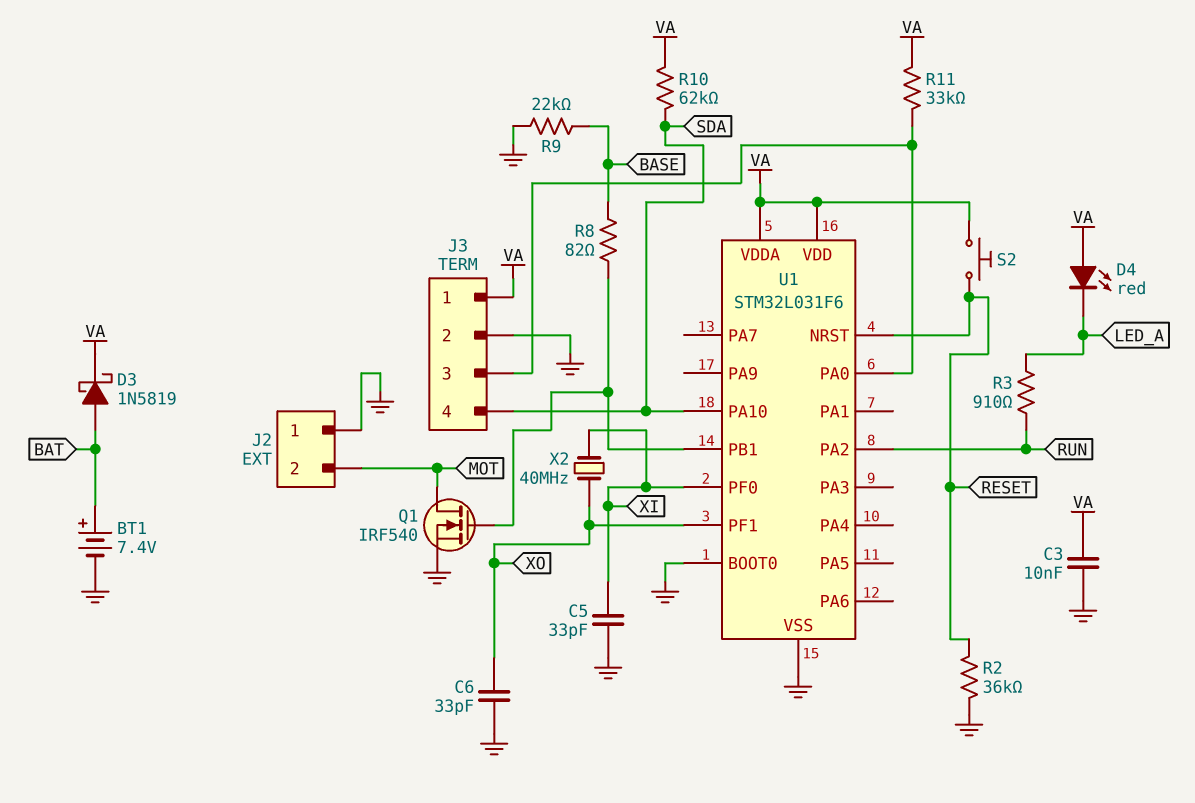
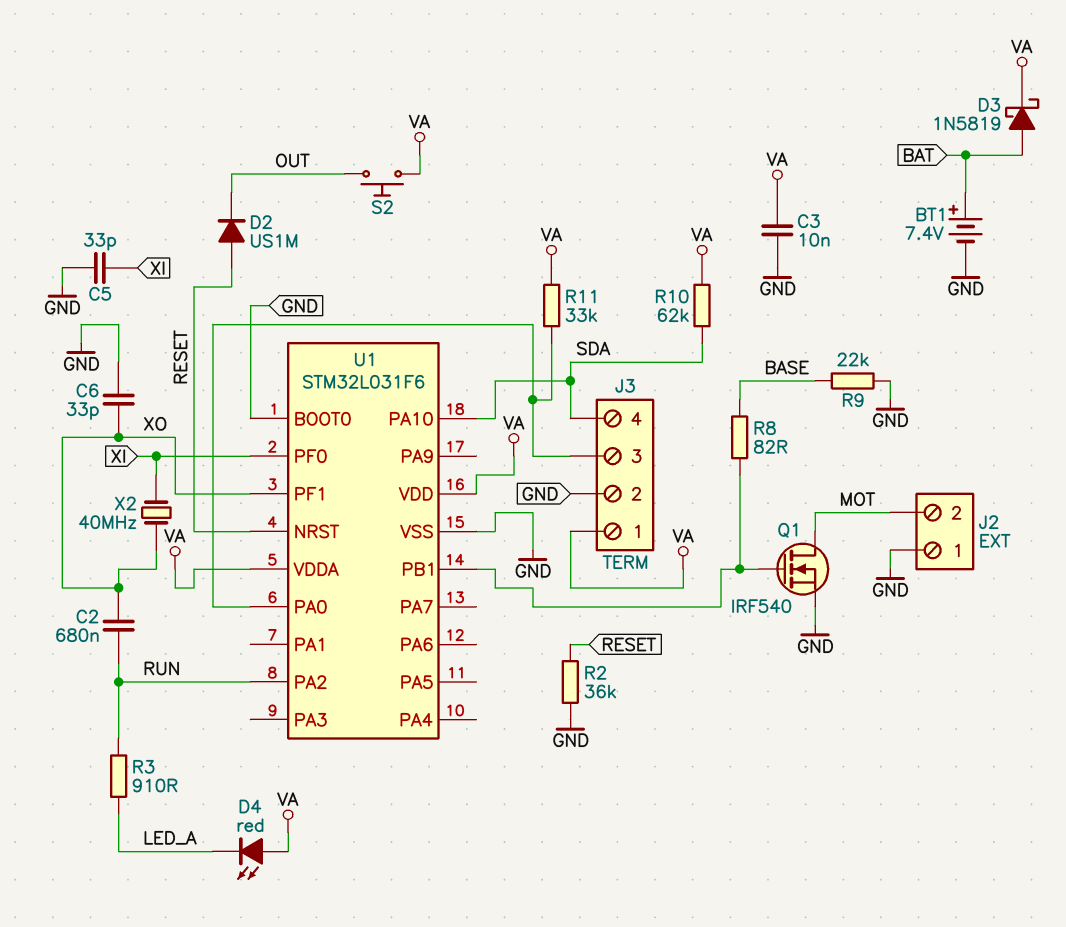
C2: none -> 680nF (RUN, XO)
D2: none -> diode US1M (A RESET, K OUT)
S2: button (RESET, VA) -> button (OUT, VA)

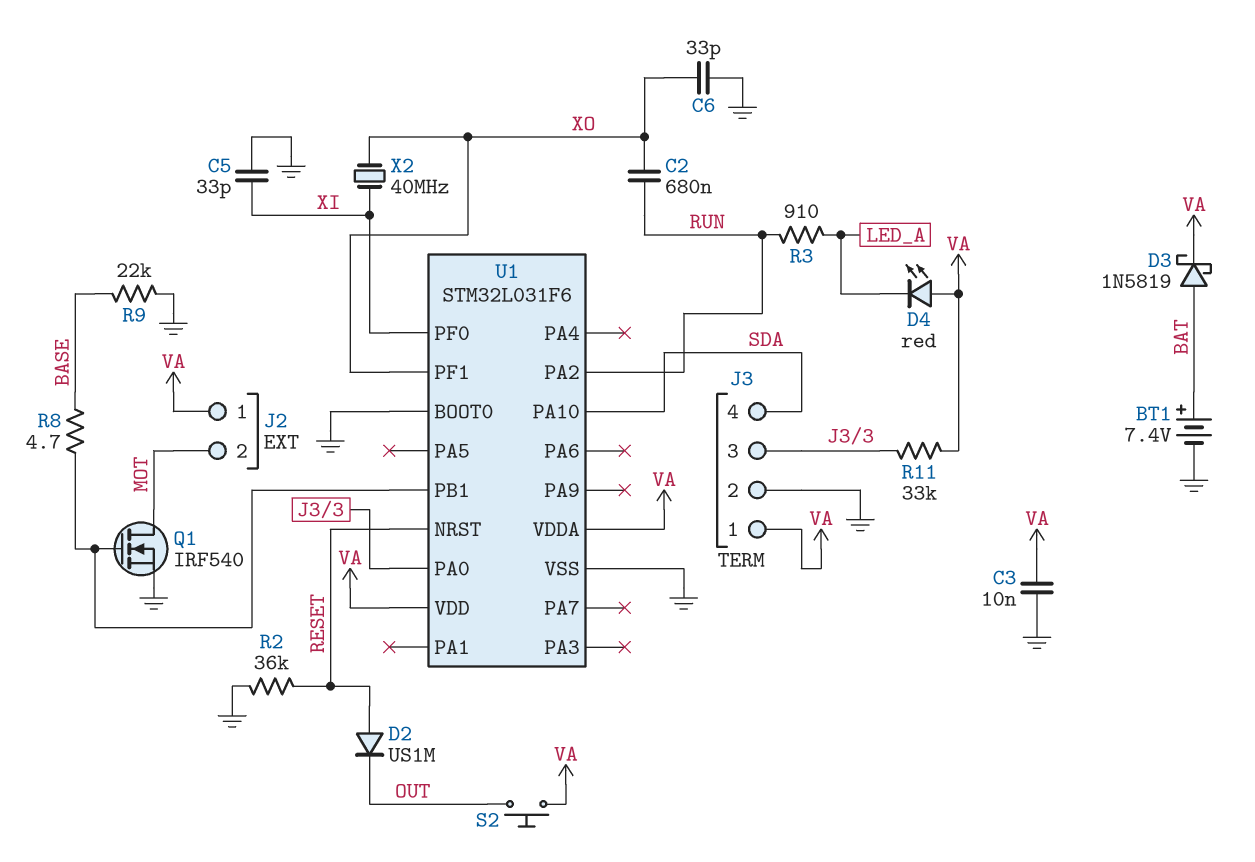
J2 pin 1: GND -> VA
R8: 82 (BASE, U1/PB1) -> 4.7 (BASE, U1/PB1)
R10: 62k (SDA, VA) -> none

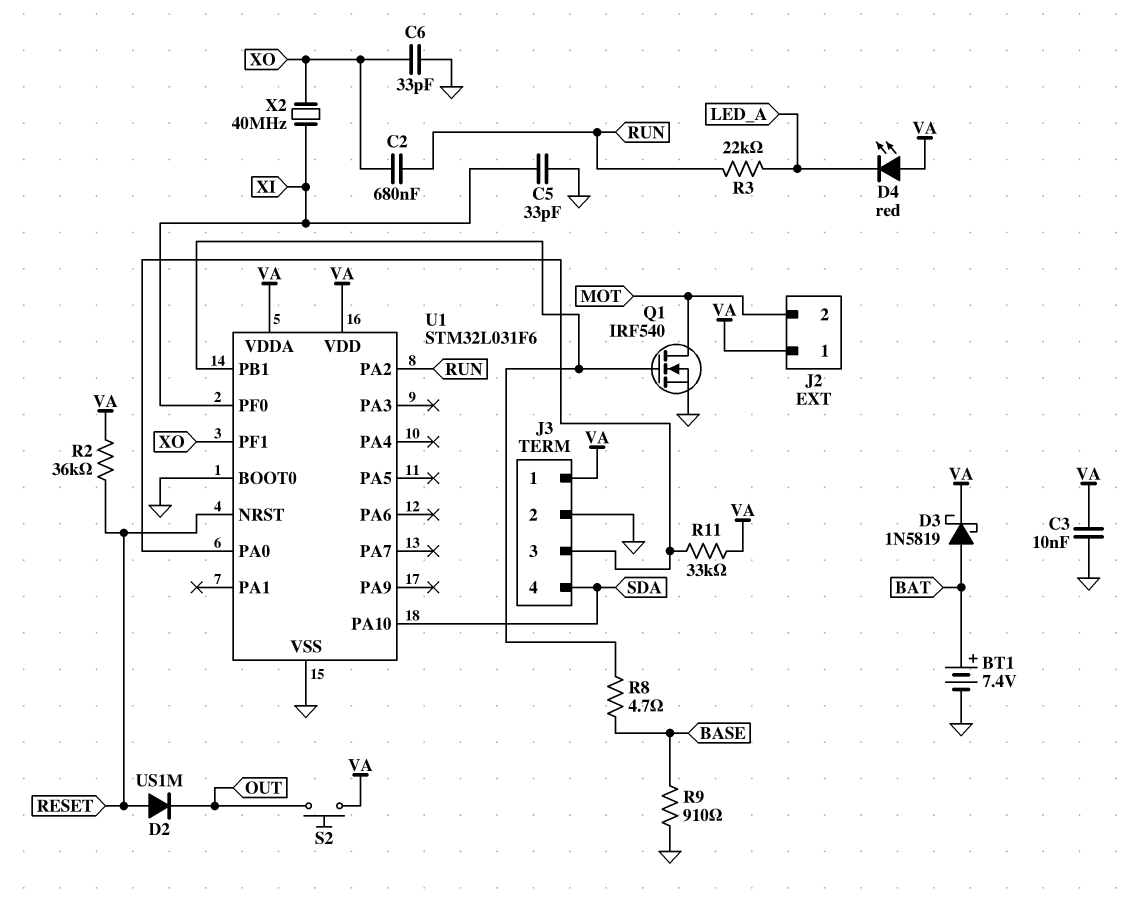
R2: 36k (GND, RESET) -> 36k (RESET, VA)
R3: 910 (LED_A, RUN) -> 22k (LED_A, RUN)
R9: 22k (BASE, GND) -> 910 (BASE, GND)

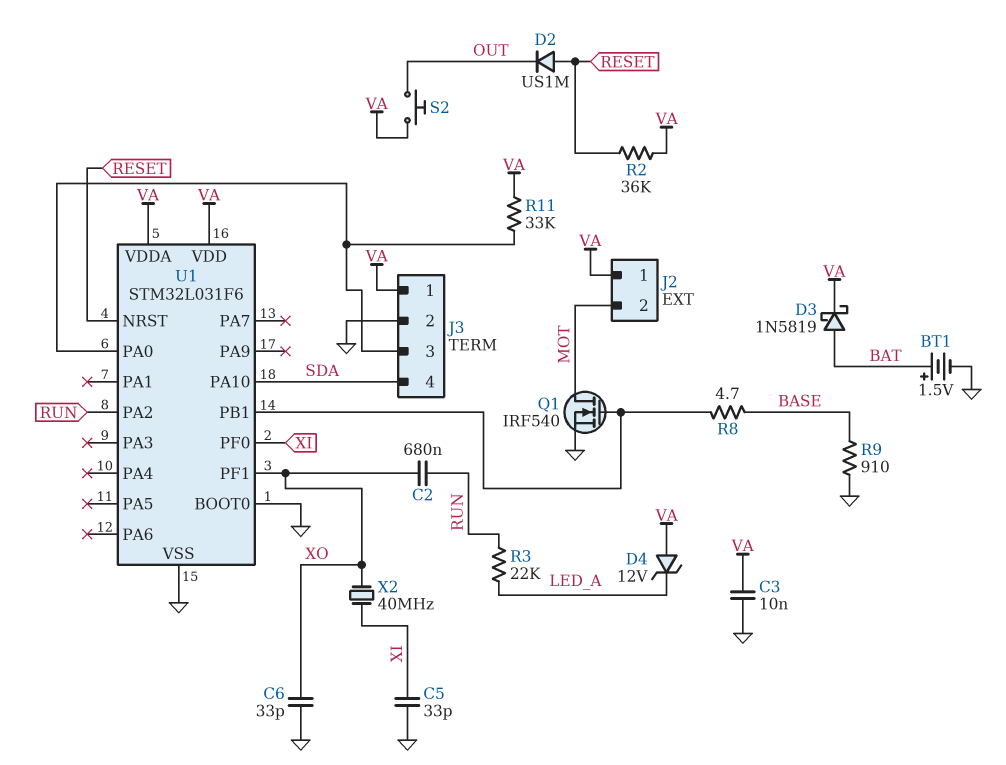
BT1: 7.4V (plus BAT, minus GND) -> 1.5V (plus BAT, minus GND)
D4: LED red (A VA, K LED_A) -> zener 12V (A VA, K LED_A)

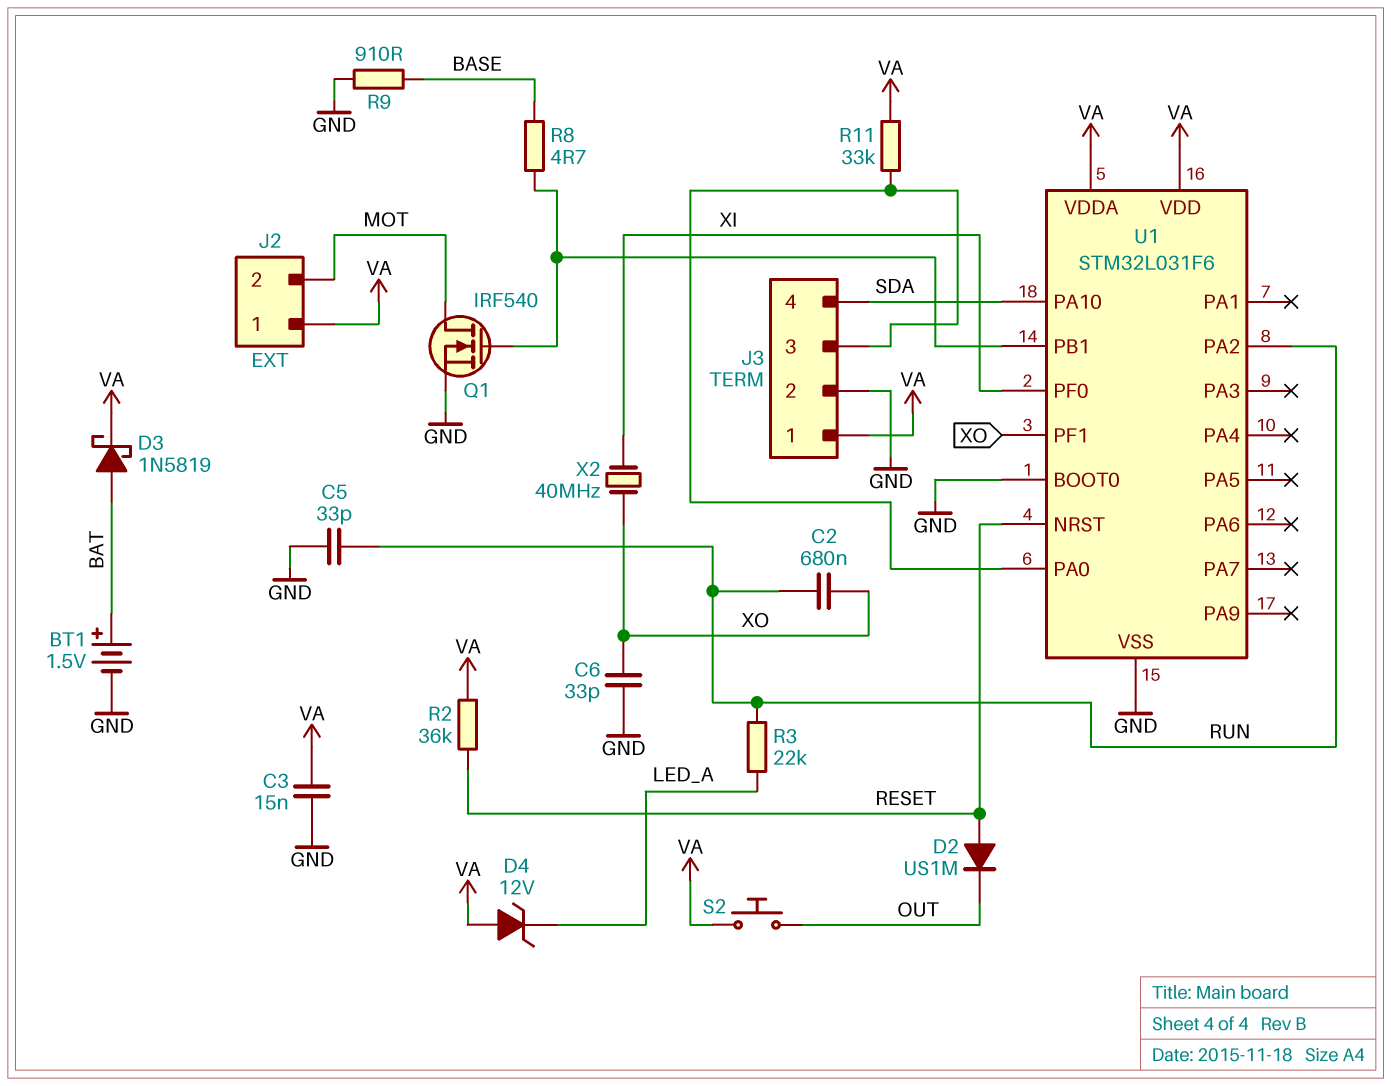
C3: 10nF (GND, VA) -> 15nF (GND, VA)
C5: 33pF (GND, XI) -> 33pF (GND, RUN)

